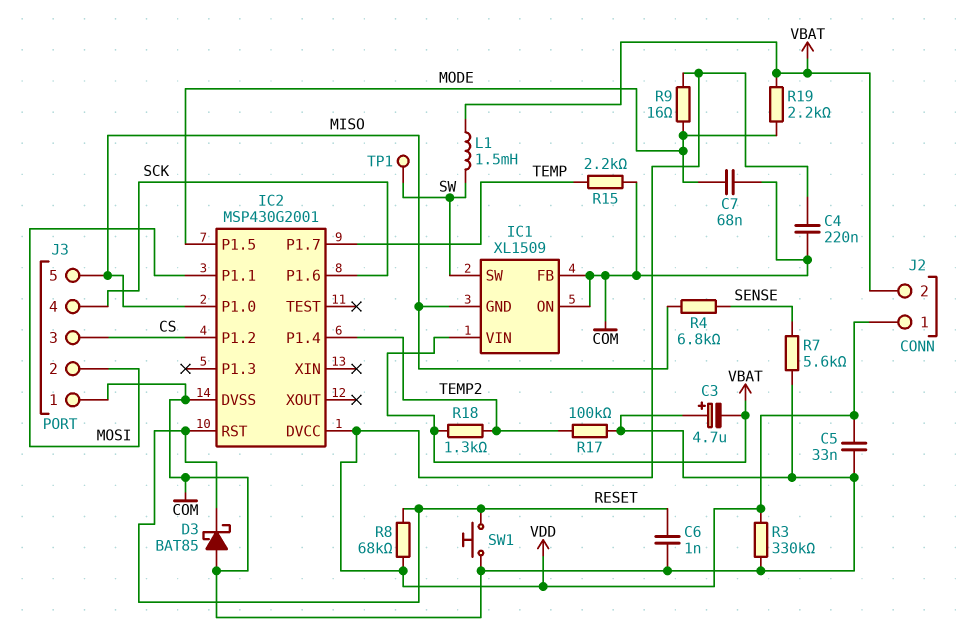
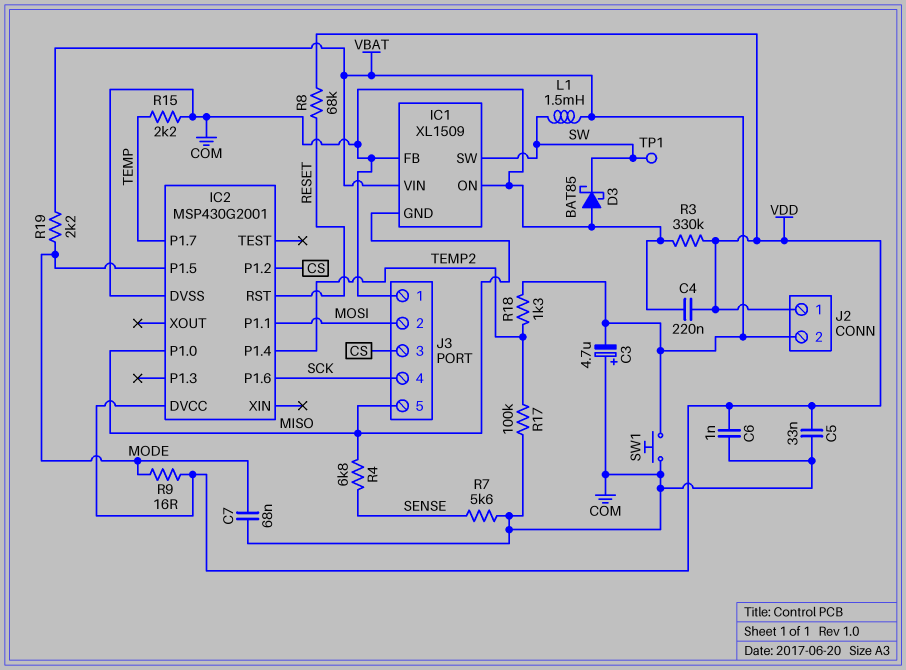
C6: 1nF (COM, RESET) -> 1nF (COM, VDD)
D3: schottky BAT85 (A COM, K RESET) -> schottky BAT85 (A COM, K SW)
SW1: button (COM, RESET) -> button (COM, VBAT)

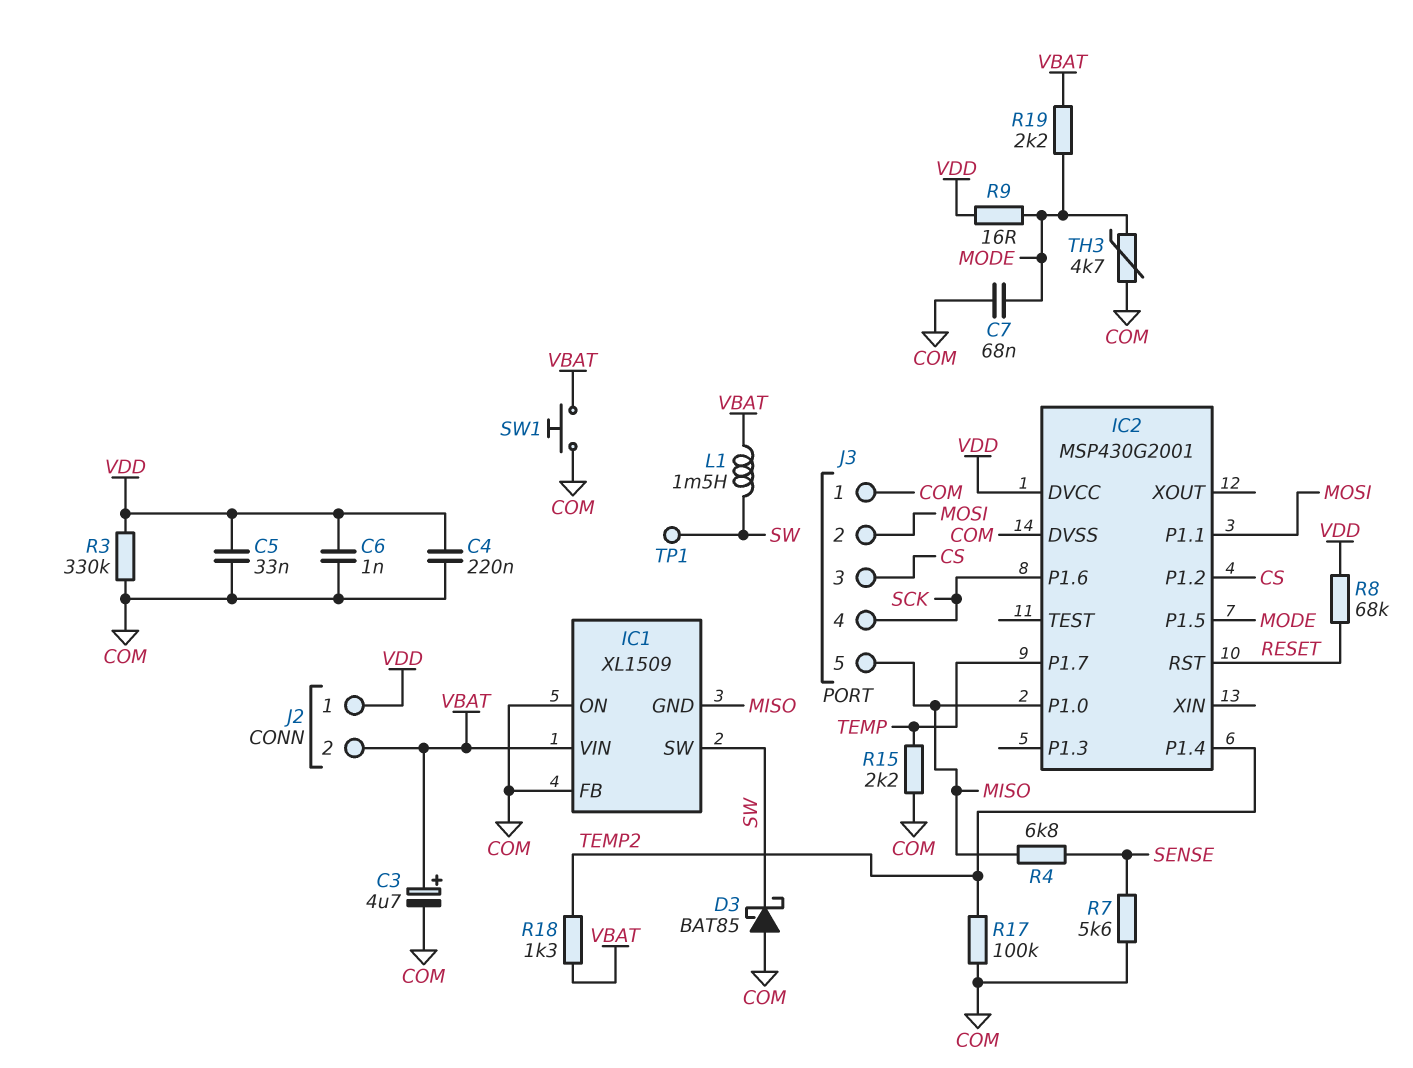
C3: 4.7uF (plus COM, minus VBAT) -> 4.7uF (plus VBAT, minus COM)
TH3: none -> 4.7k (COM, MODE)

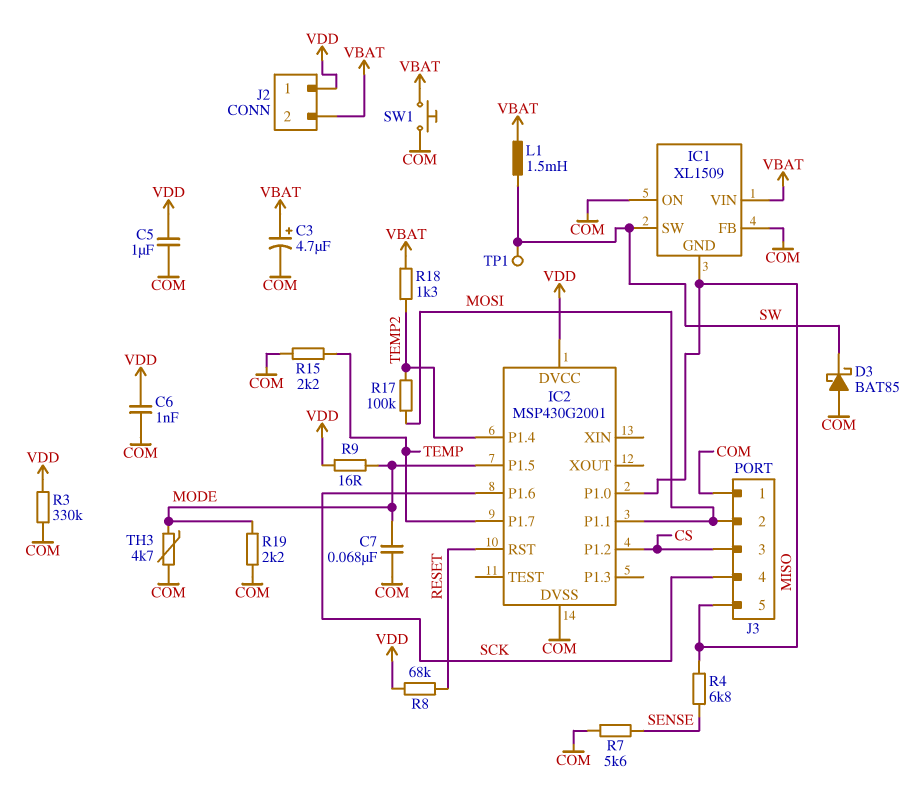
C4: 220nF (COM, VDD) -> none
C5: 33nF (COM, VDD) -> 1uF (COM, VDD)
R17: 100k (COM, TEMP2) -> 100k (MOSI, TEMP2)
R19: 2.2k (MODE, VBAT) -> 2.2k (COM, MODE)

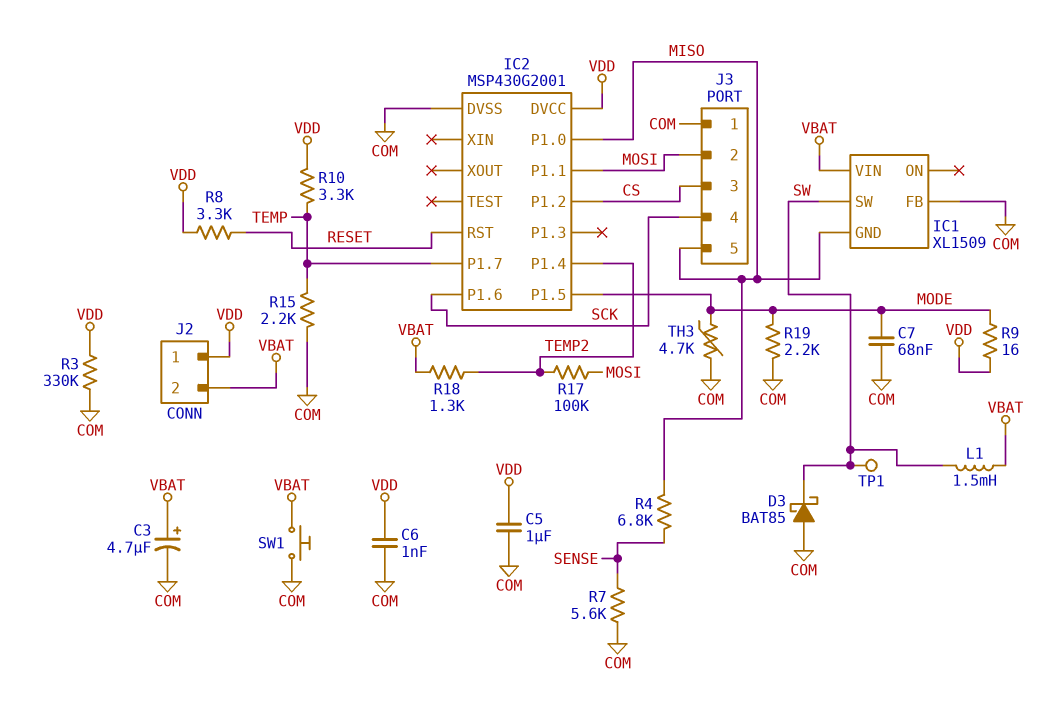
IC1 pin ON: COM -> none
R8: 68k (RESET, VDD) -> 3.3k (RESET, VDD)
R10: none -> 3.3k (TEMP, VDD)

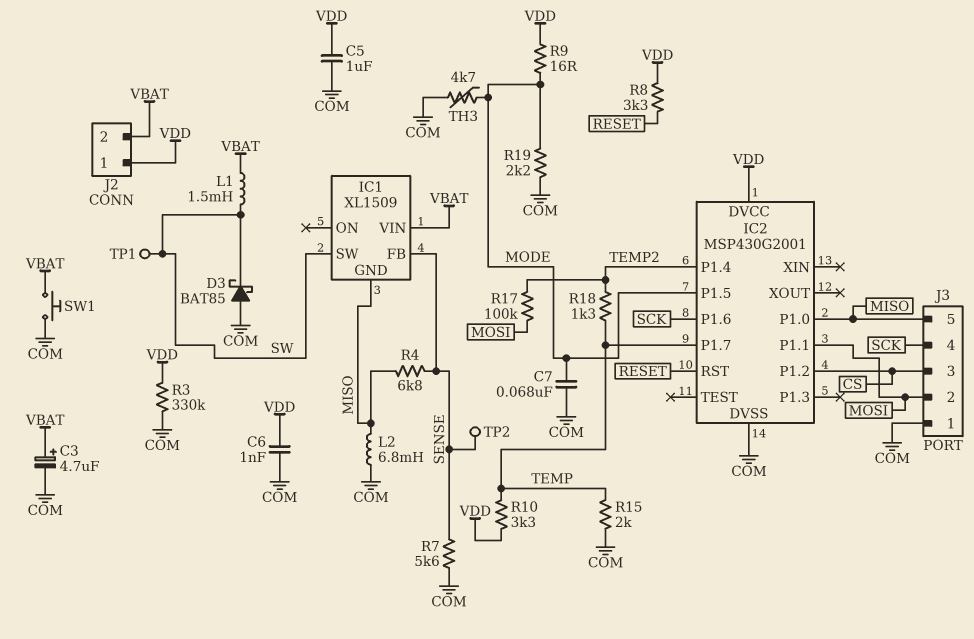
IC1 pin FB: COM -> SENSE
L2: none -> 6.8mH (COM, MISO)
R15: 2.2k (COM, TEMP) -> 2k (COM, TEMP)
R18: 1.3k (TEMP2, VBAT) -> 1.3k (TEMP, TEMP2)
TP2: none -> test point (SENSE)

